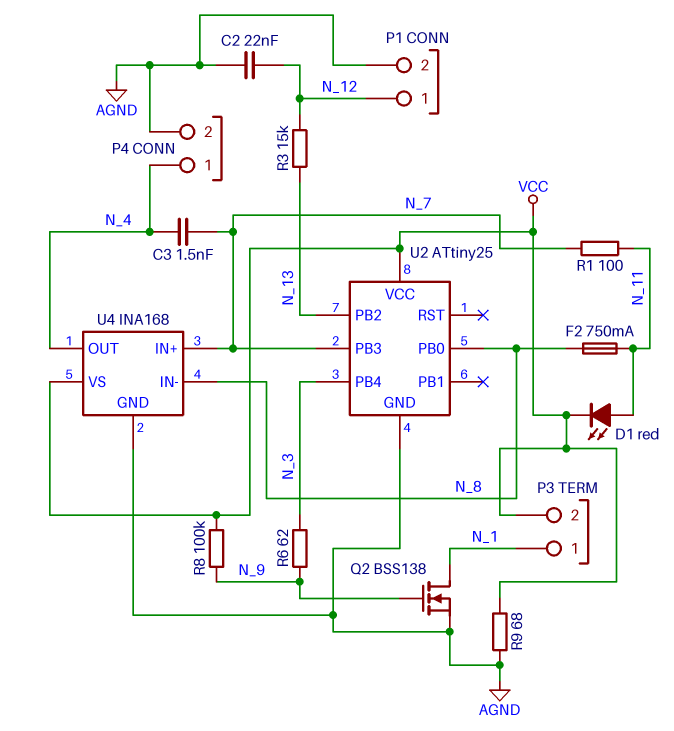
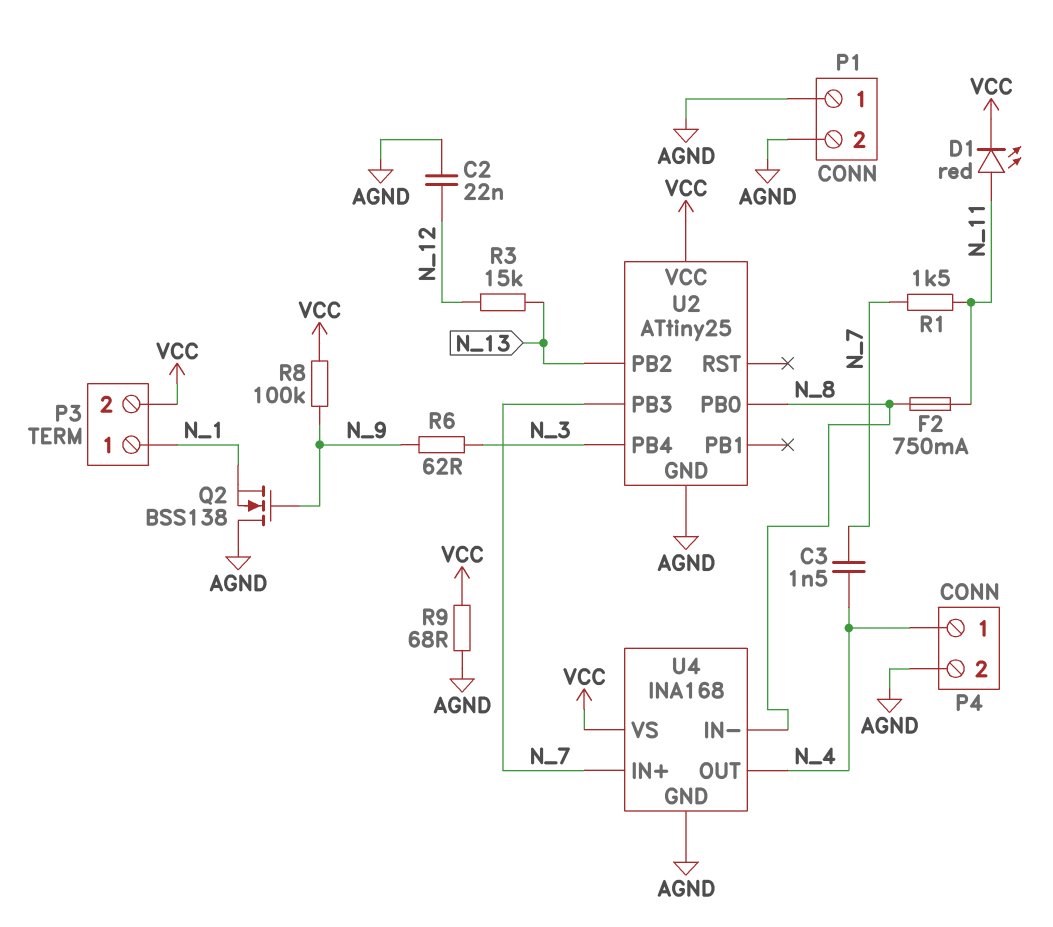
P1 pin 1: N_12 -> AGND
Q2: NMOS BSS138 (G N_9, D N_1, S AGND) -> NMOS BSS138 (G N_9, D AGND, S N_1)
R1: 100 (N_7, N_11) -> 1.5k (N_7, N_11)

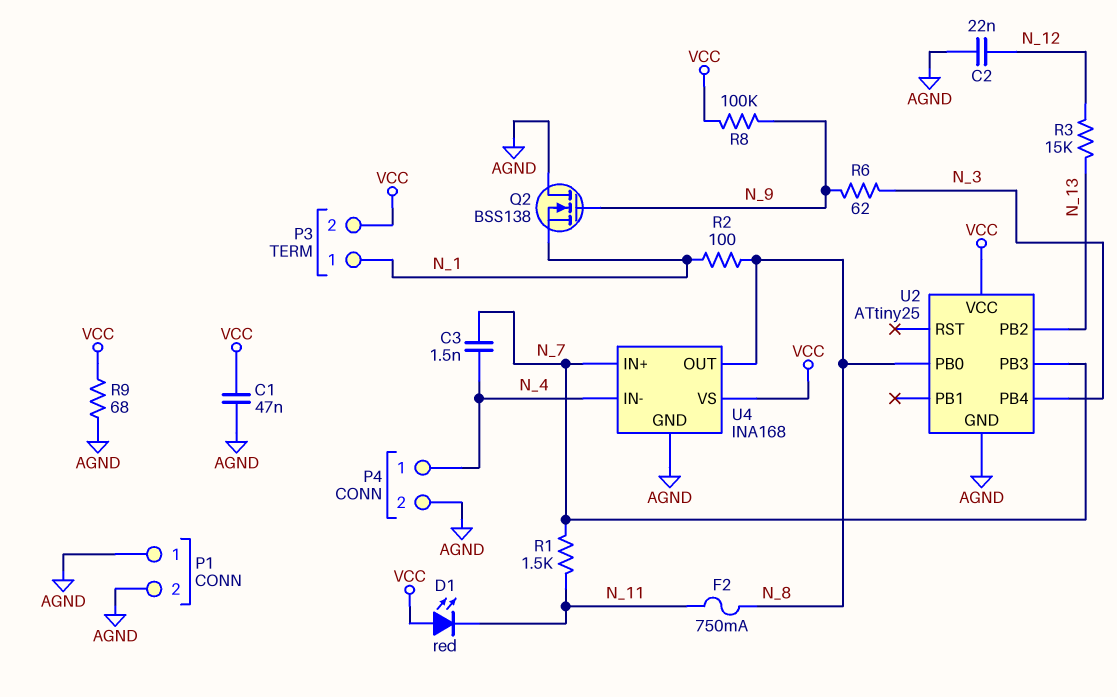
C1: none -> 47nF (AGND, VCC)
D1: LED red (A N_11, K VCC) -> LED red (A VCC, K N_11)
R2: none -> 100 (N_1, N_8)
U4 pin IN-: N_8 -> N_4
U4 pin OUT: N_4 -> N_8

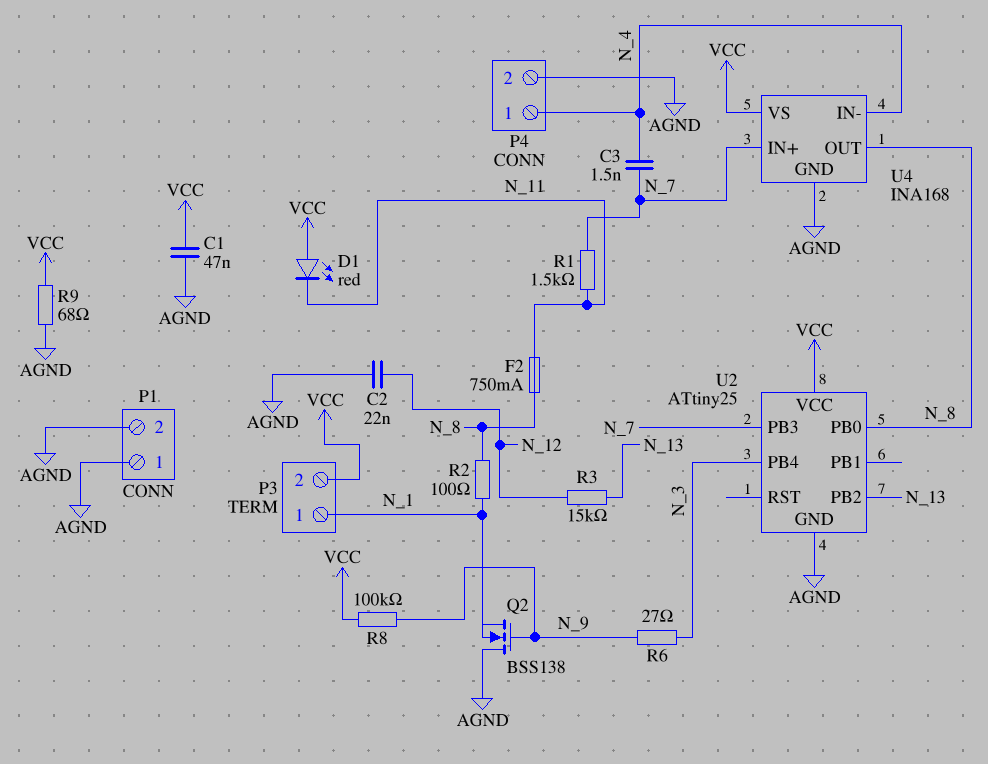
R6: 62 (N_3, N_9) -> 27 (N_3, N_9)

